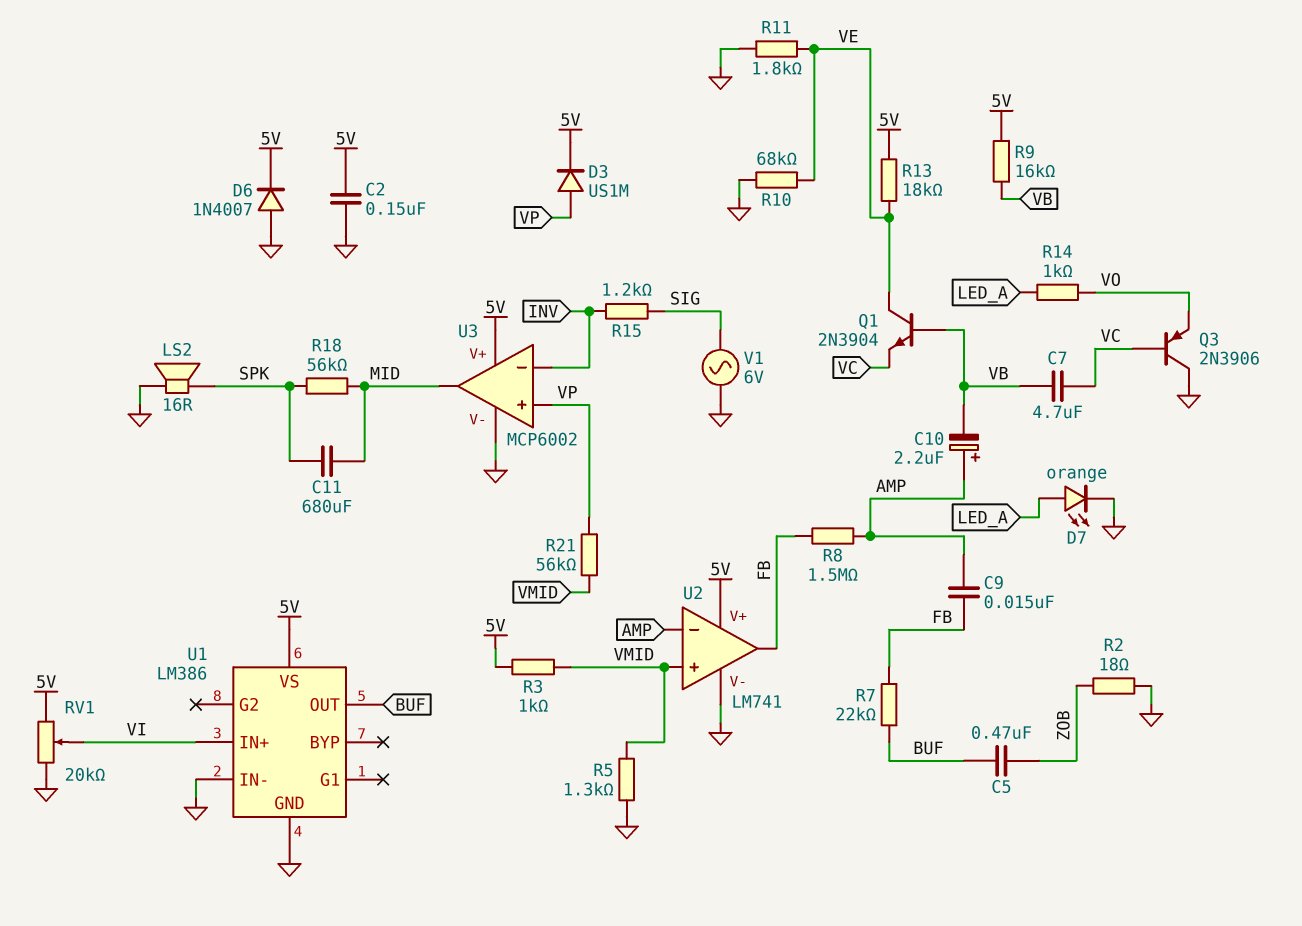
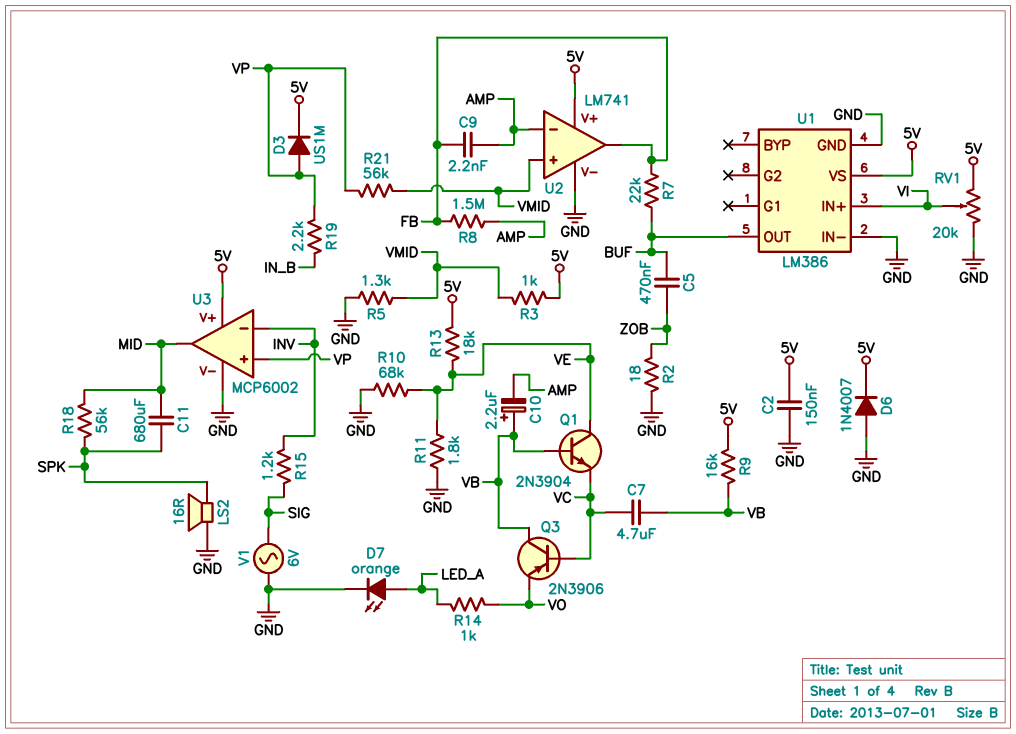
C9: 15nF (AMP, FB) -> 2.2nF (AMP, FB)
C10: 2.2uF (plus AMP, minus VB) -> 2.2uF (plus VB, minus AMP)
Q3: PNP 2N3906 (B VC, C GND, E VO) -> PNP 2N3906 (B VC, C VB, E VO)
R19: none -> 2.2k (IN_B, VP)

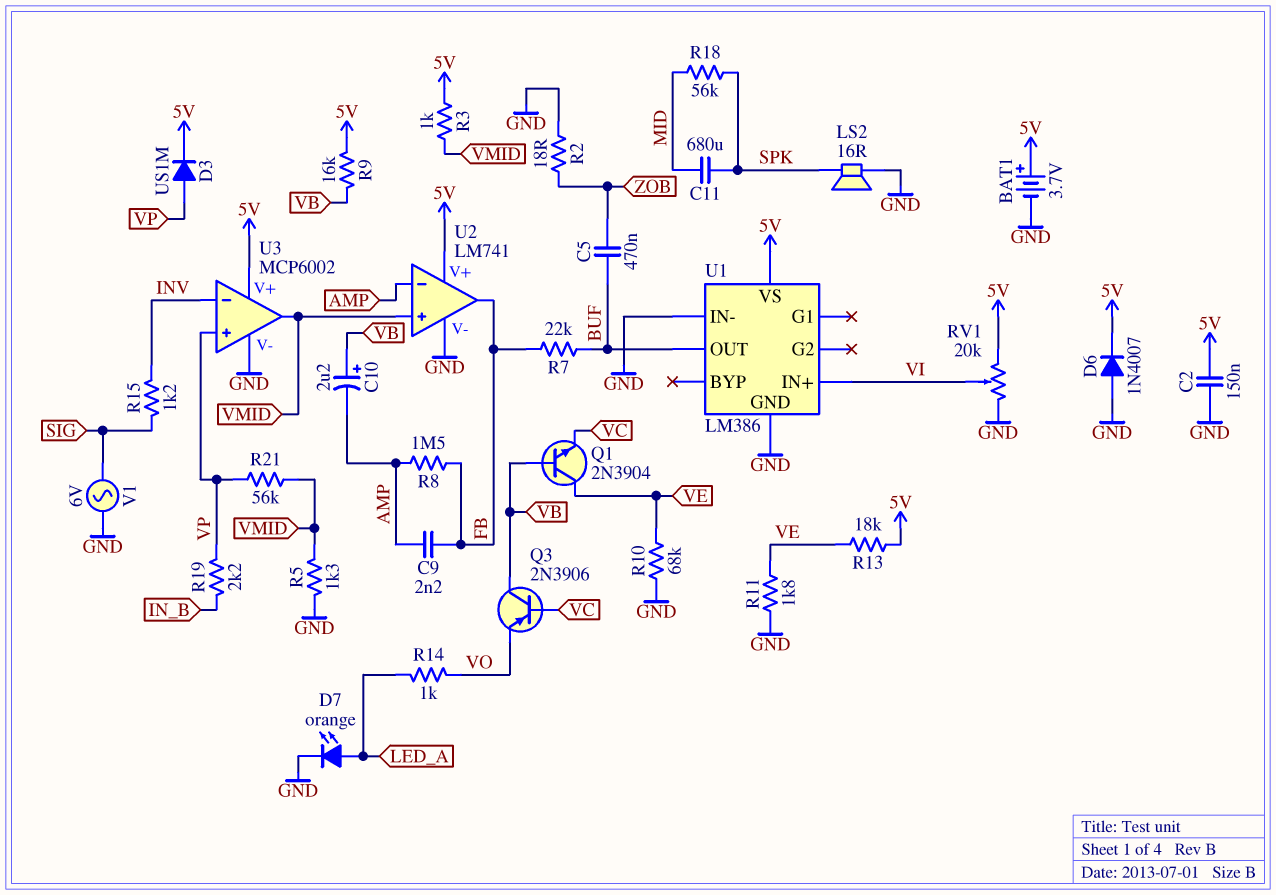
BAT1: none -> 3.7V (plus 5V, minus GND)
C7: 4.7uF (VB, VC) -> none
U3 pin out: MID -> VMID

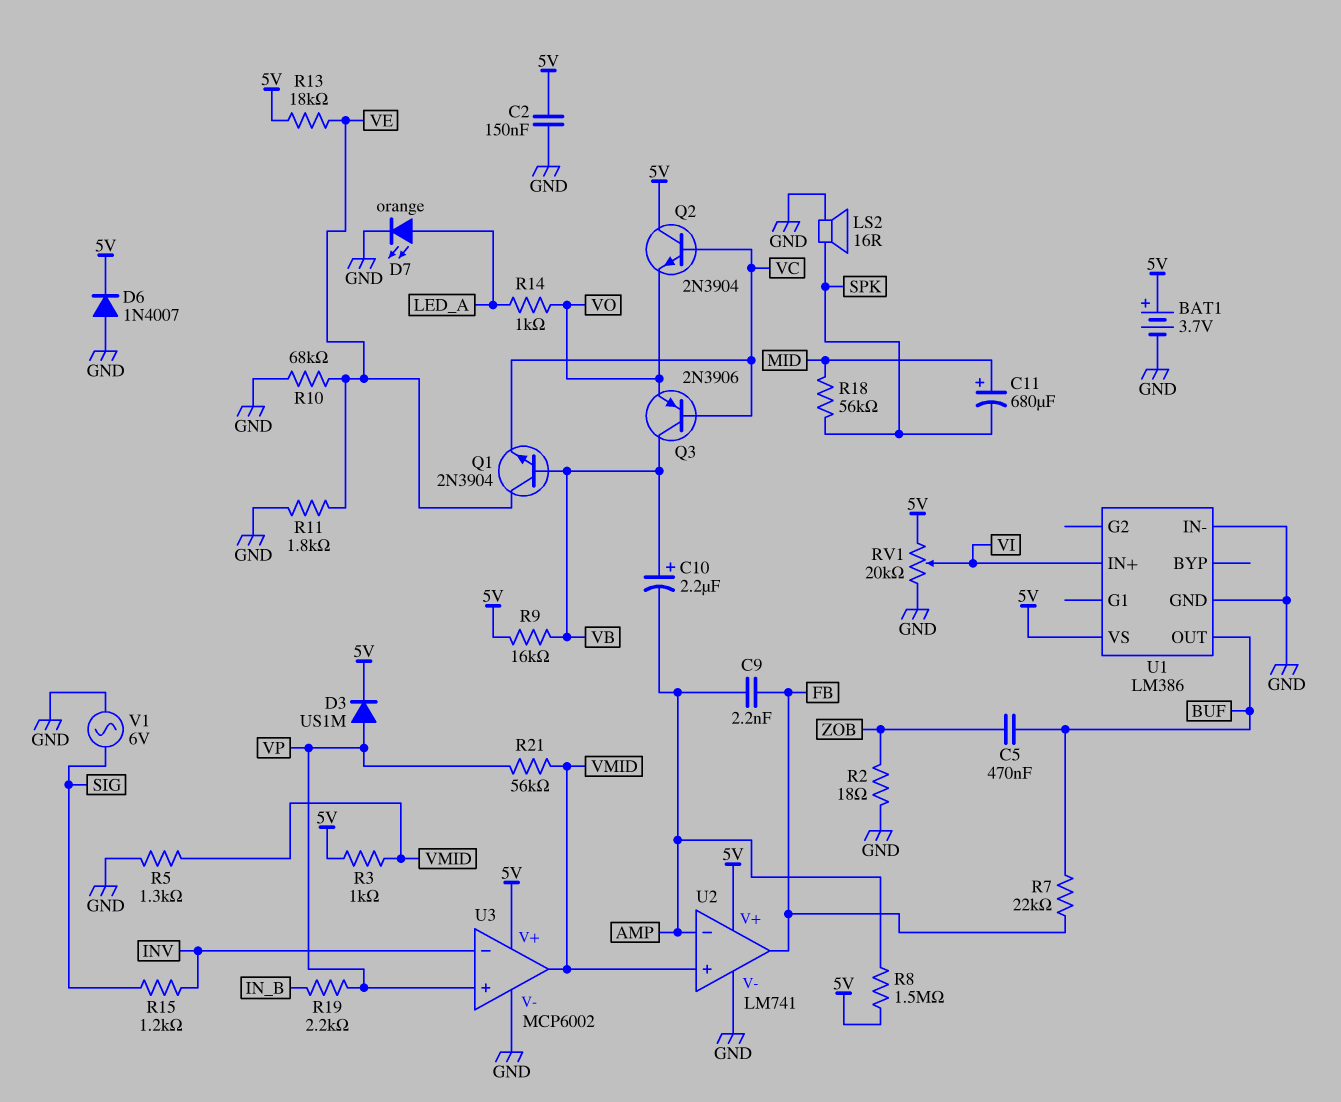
C11: 680uF (MID, SPK) -> 680uF (plus MID, minus SPK)
Q2: none -> NPN 2N3904 (B VC, C 5V, E VO)
R8: 1.5M (AMP, FB) -> 1.5M (5V, AMP)

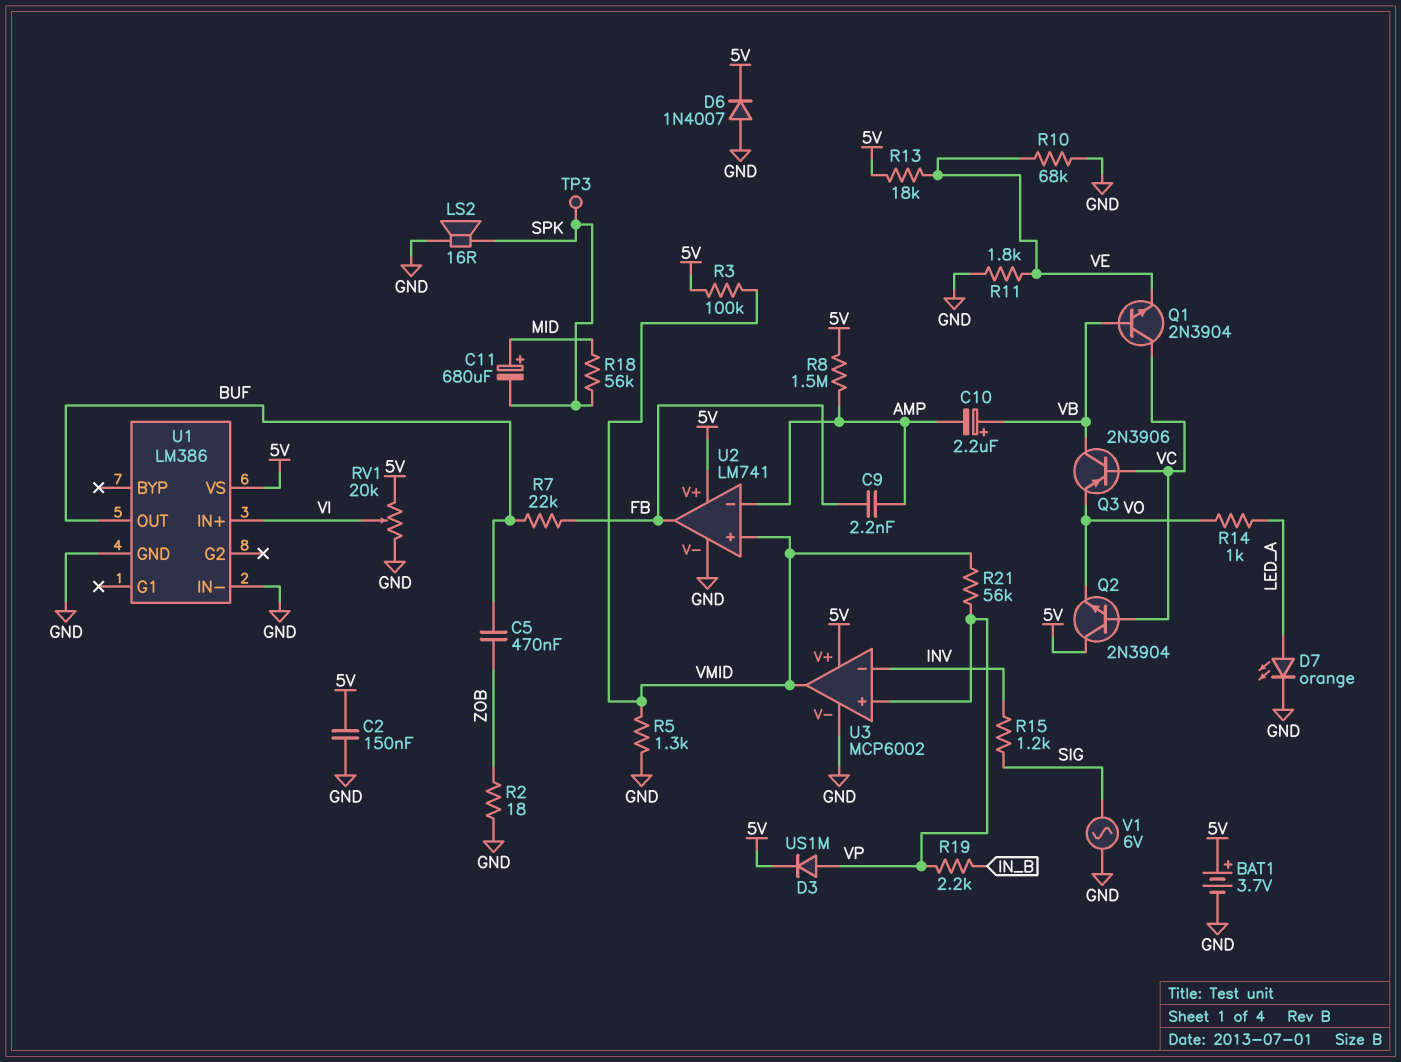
Q1: NPN 2N3904 (B VB, C VE, E VC) -> NPN 2N3904 (B VB, C VC, E VE)
R3: 1k (5V, VMID) -> 100k (5V, VMID)
R9: 16k (5V, VB) -> none
TP3: none -> test point (SPK)

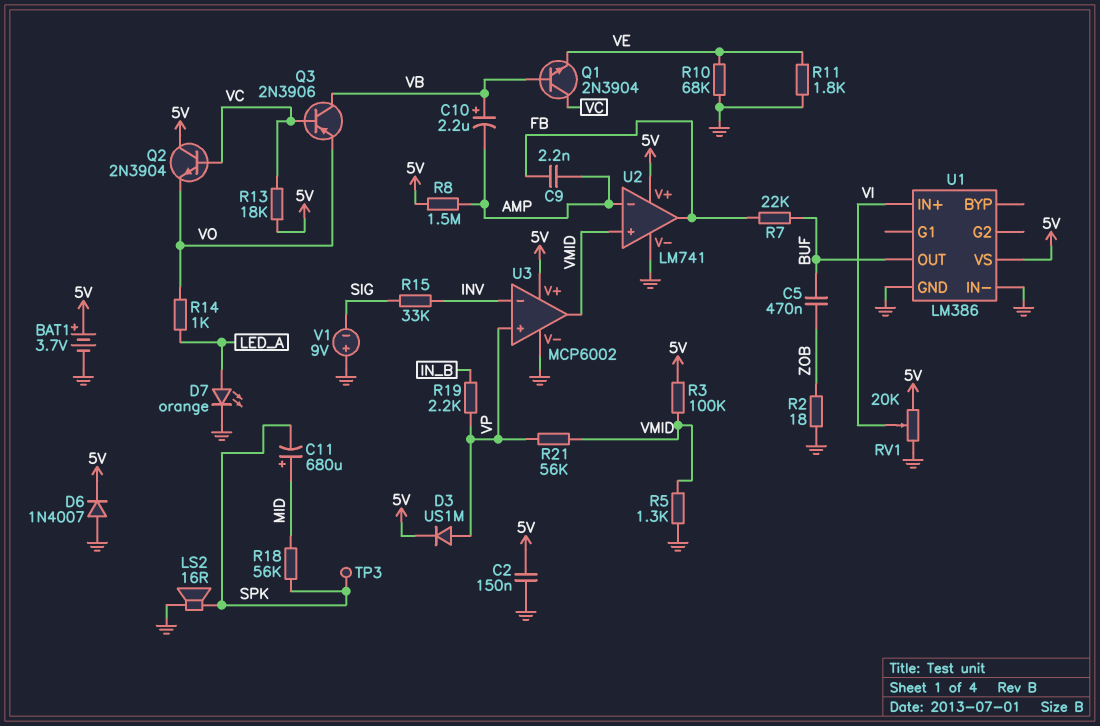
R13: 18k (5V, VE) -> 18k (5V, VC)
R15: 1.2k (INV, SIG) -> 33k (INV, SIG)
V1: AC 6V (GND, SIG) -> 9V (plus GND, minus SIG)

